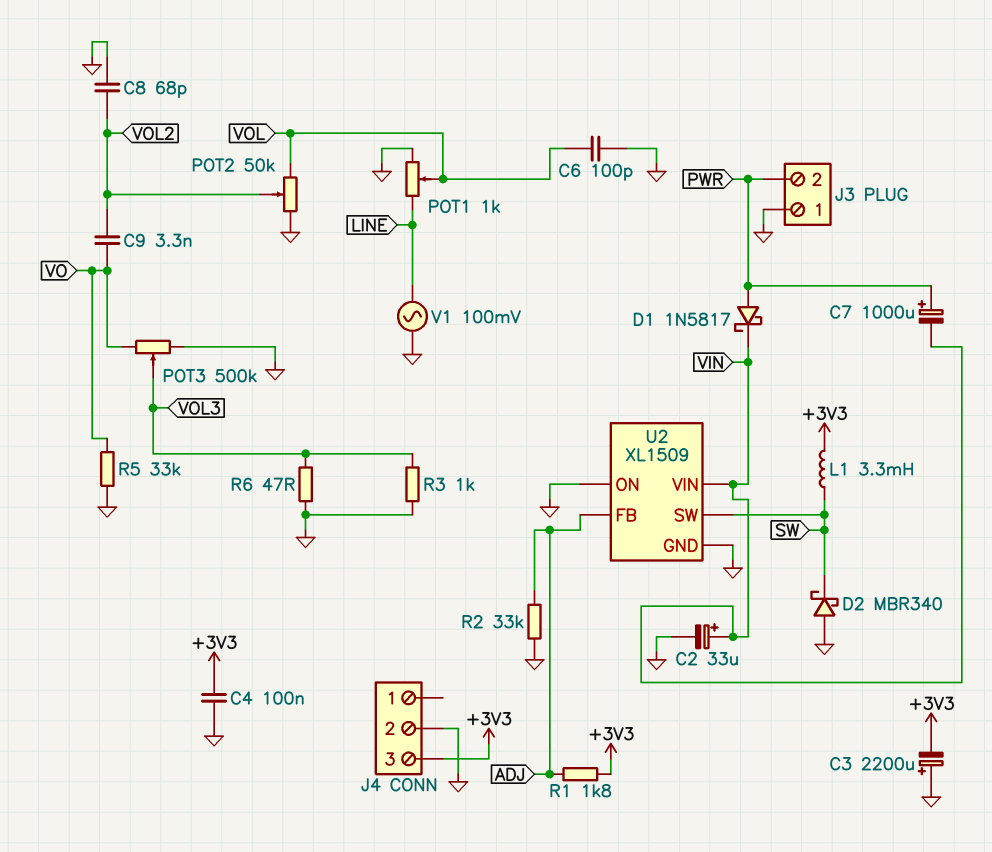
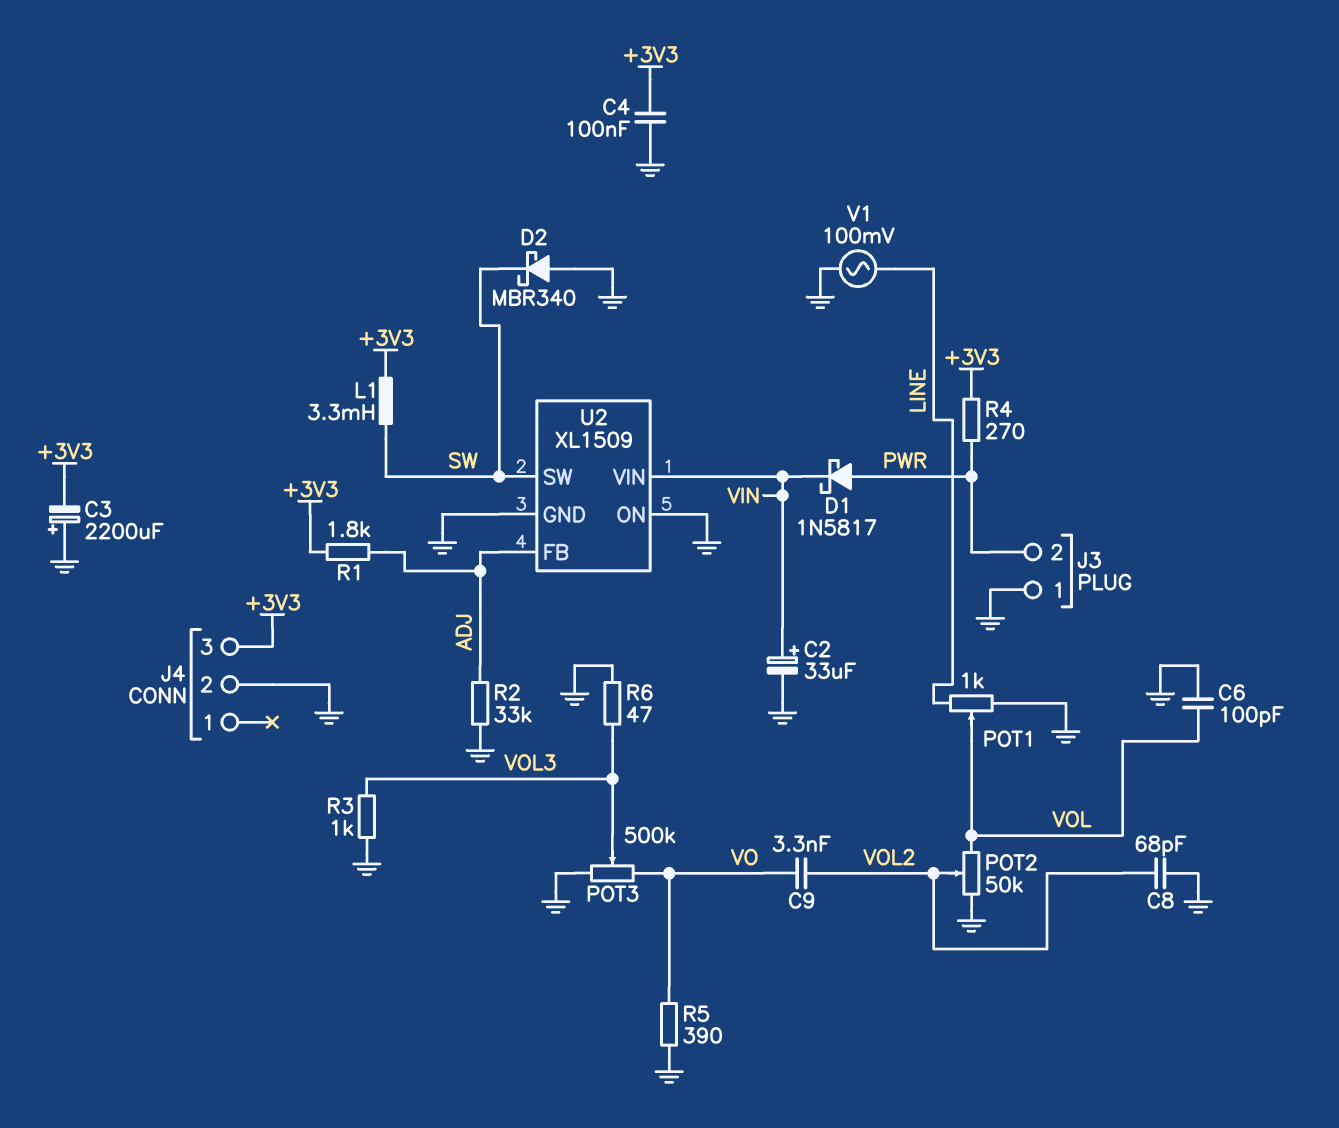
C7: 1000uF (plus PWR, minus VIN) -> none
R4: none -> 270 (+3V3, PWR)
R5: 33k (GND, VO) -> 390 (GND, VO)

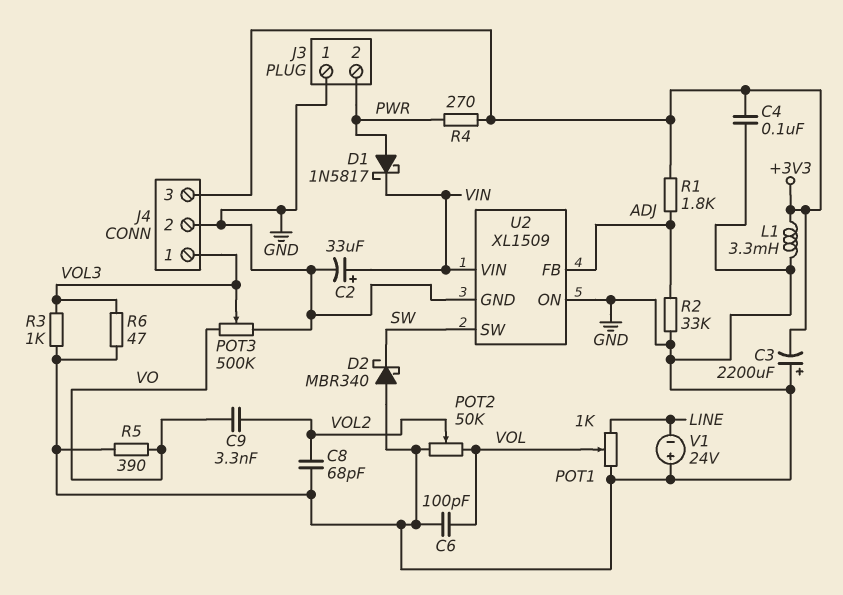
J4 pin 1: none -> VOL3
L1: 3.3mH (+3V3, SW) -> 3.3mH (+3V3, GND)
V1: AC 100mV (GND, LINE) -> 24V (plus GND, minus LINE)

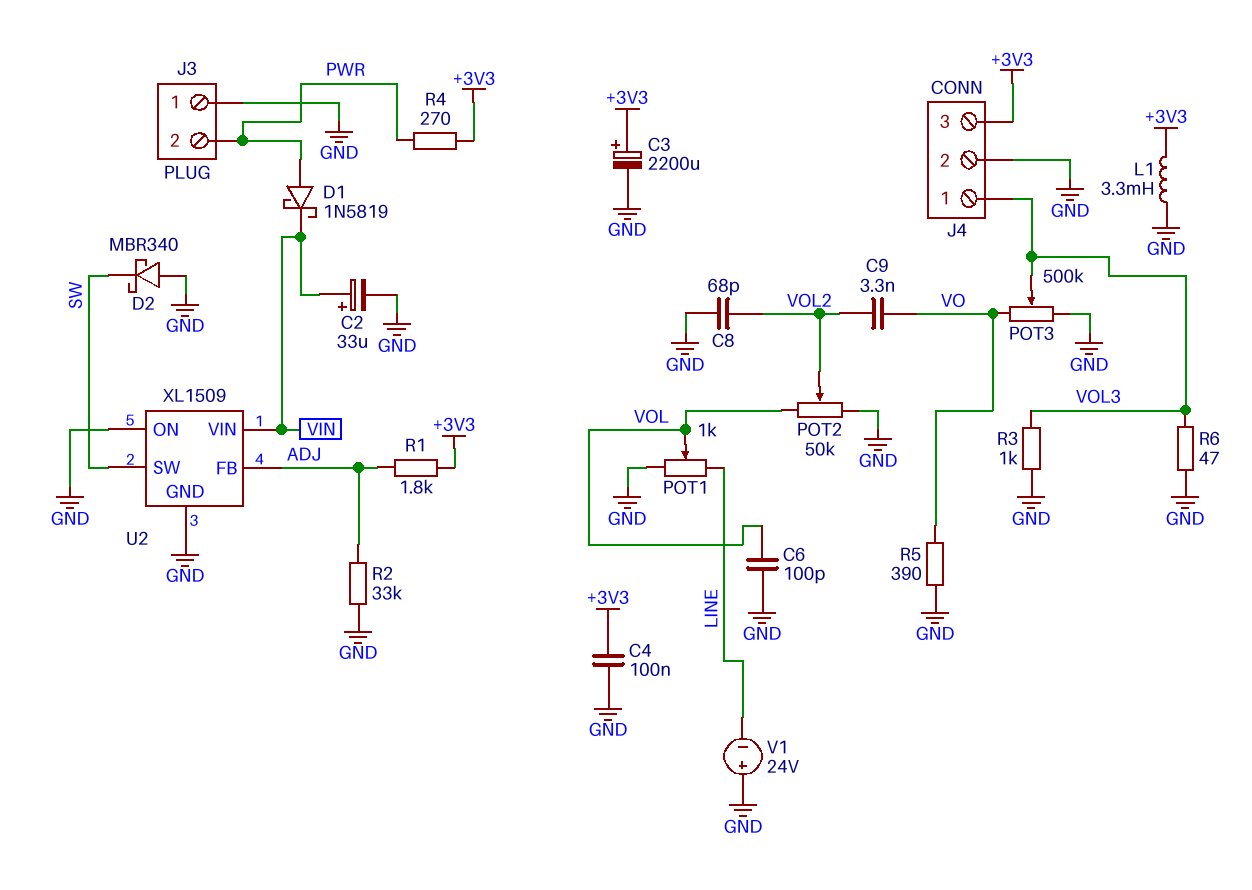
C3: 2200uF (plus GND, minus +3V3) -> 2200uF (plus +3V3, minus GND)
D1: schottky 1N5817 (A PWR, K VIN) -> schottky 1N5819 (A PWR, K VIN)

